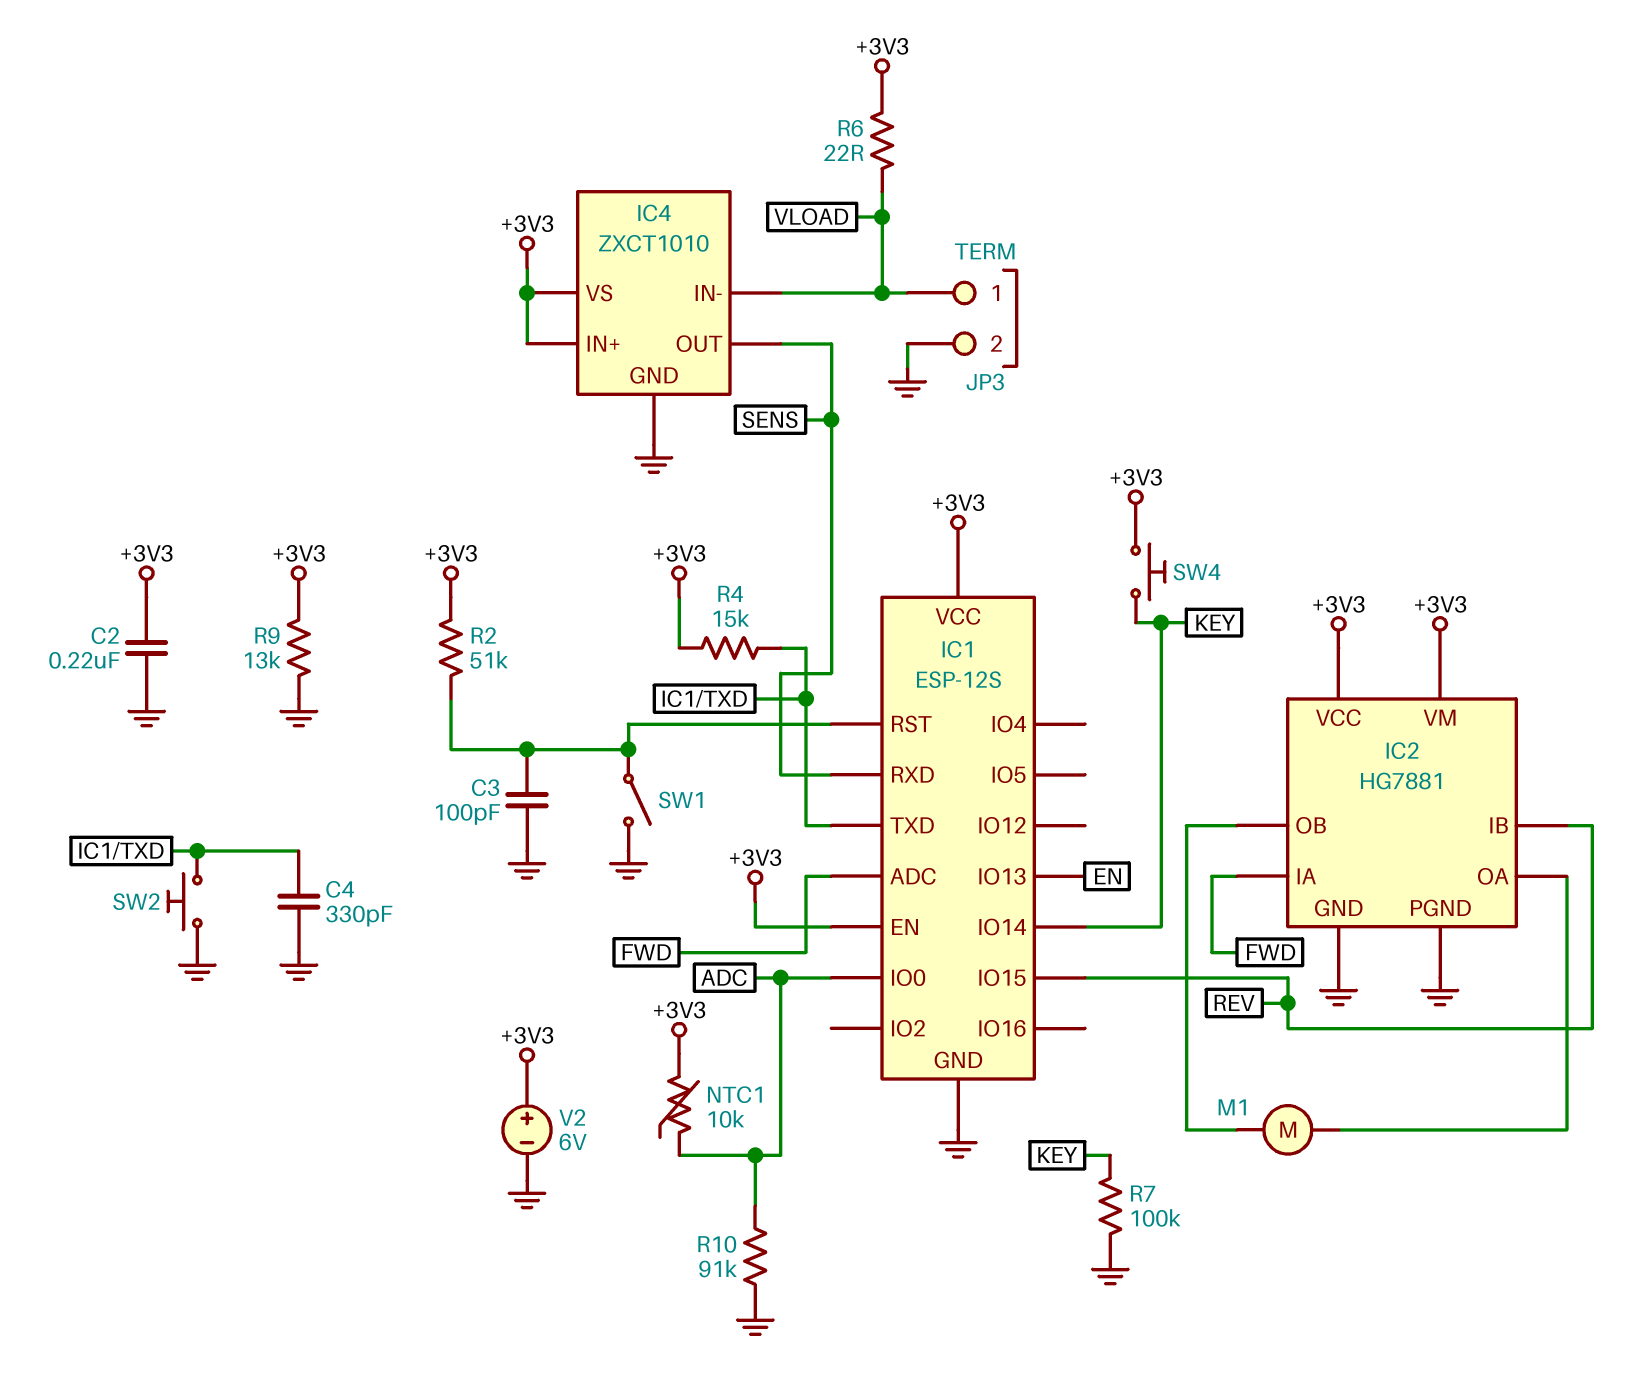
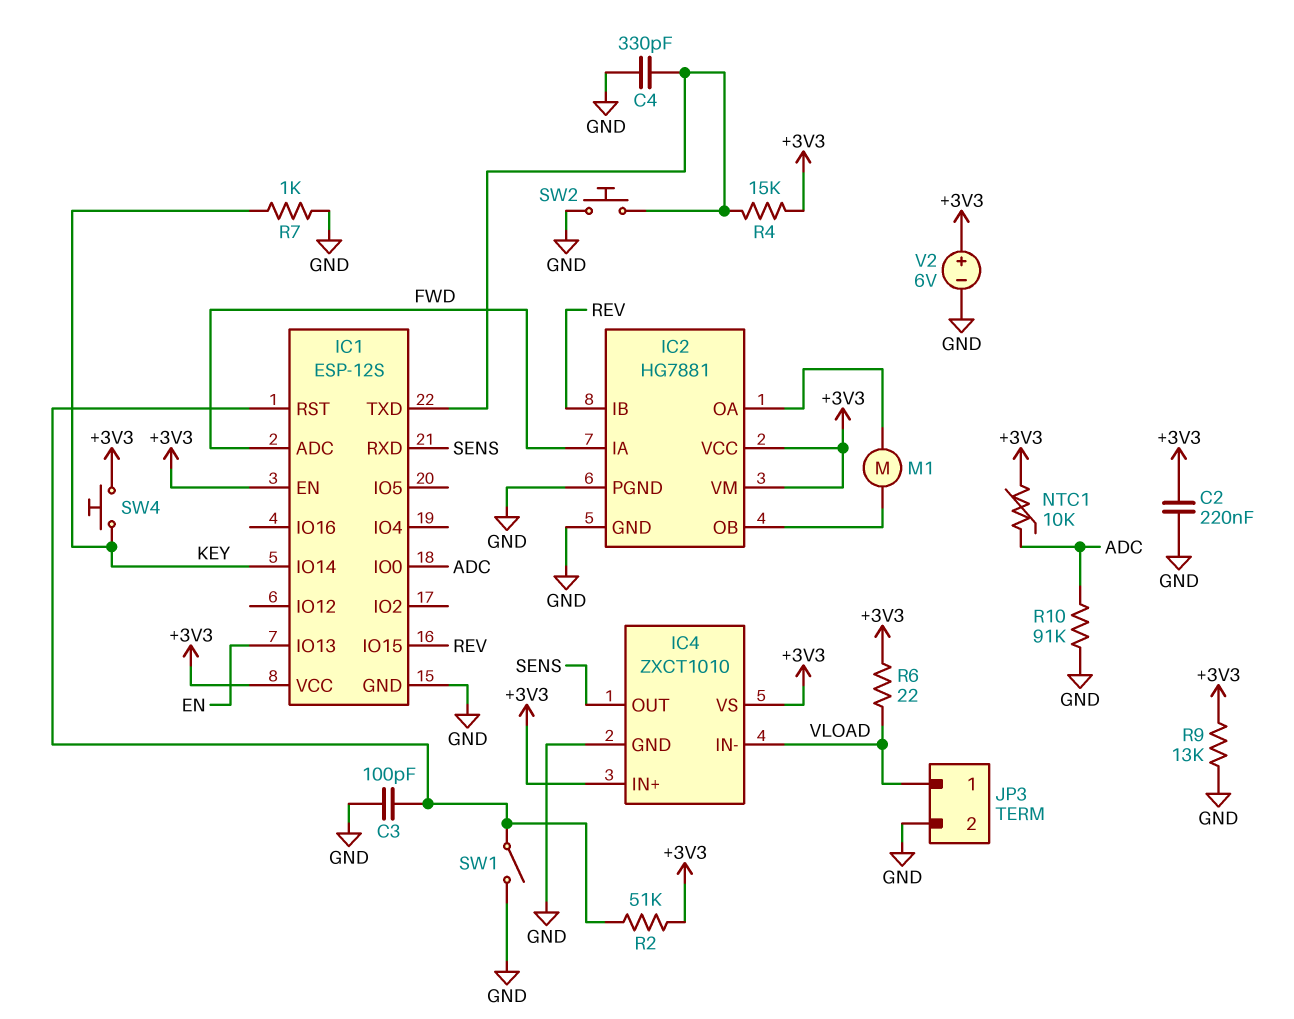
R7: 100k (GND, KEY) -> 1k (GND, KEY)

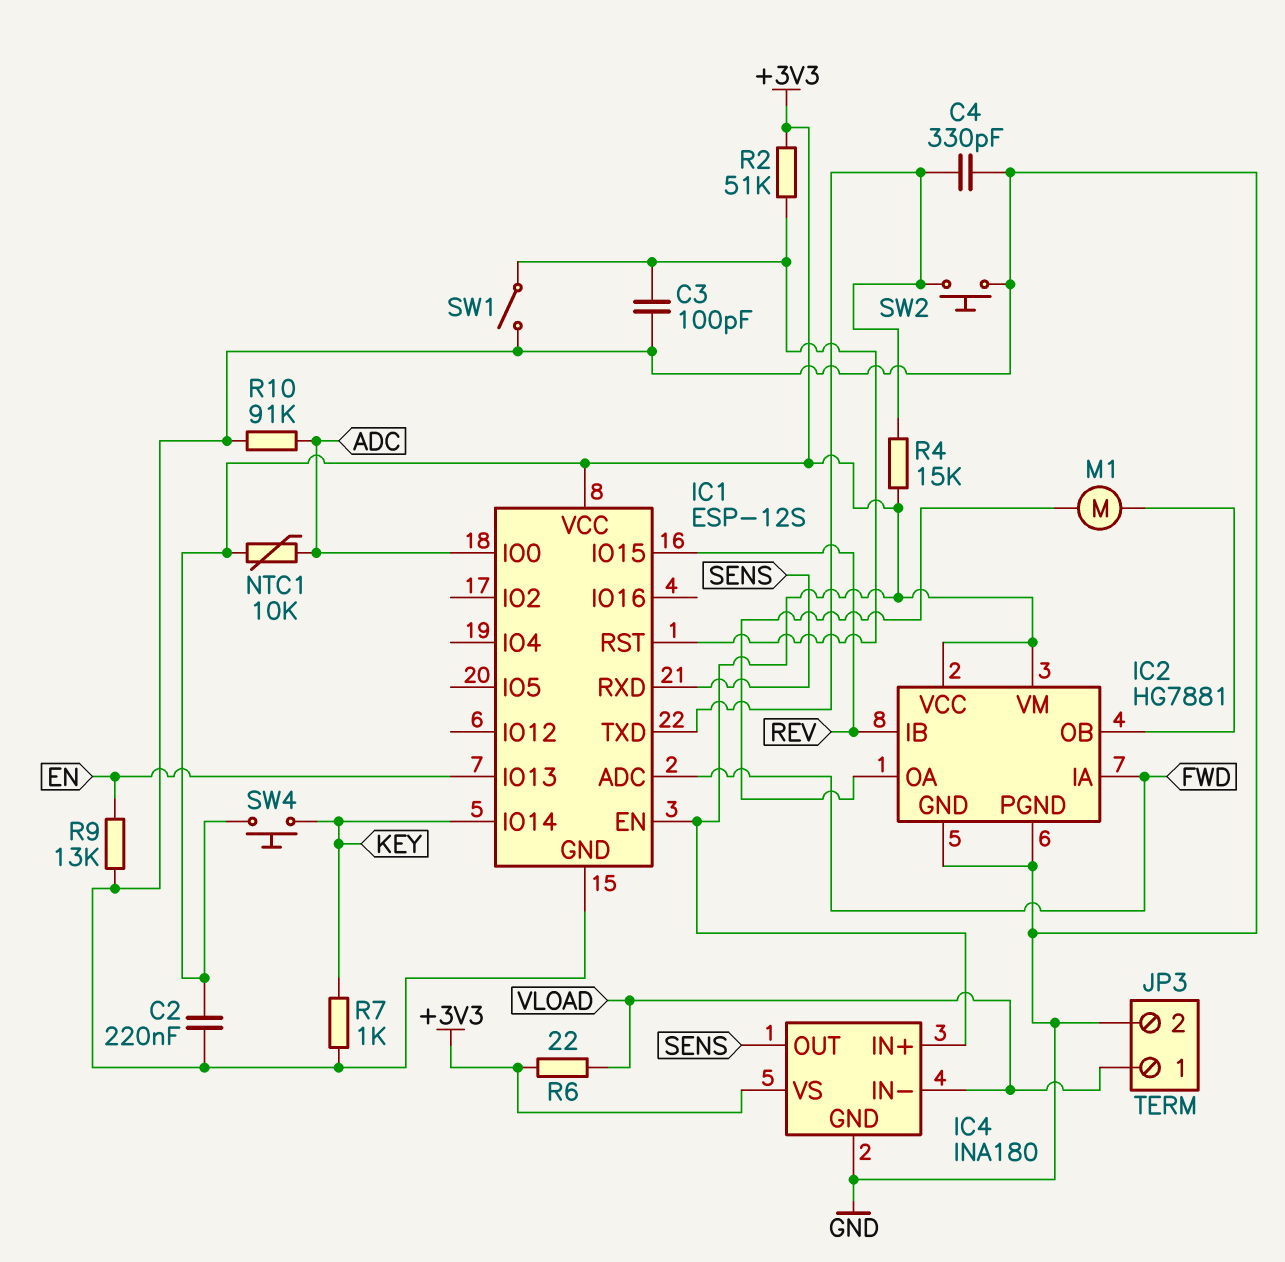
IC4: ZXCT1010 -> INA180
R9: 13k (+3V3, GND) -> 13k (EN, GND)
V2: 6V (plus +3V3, minus GND) -> none

